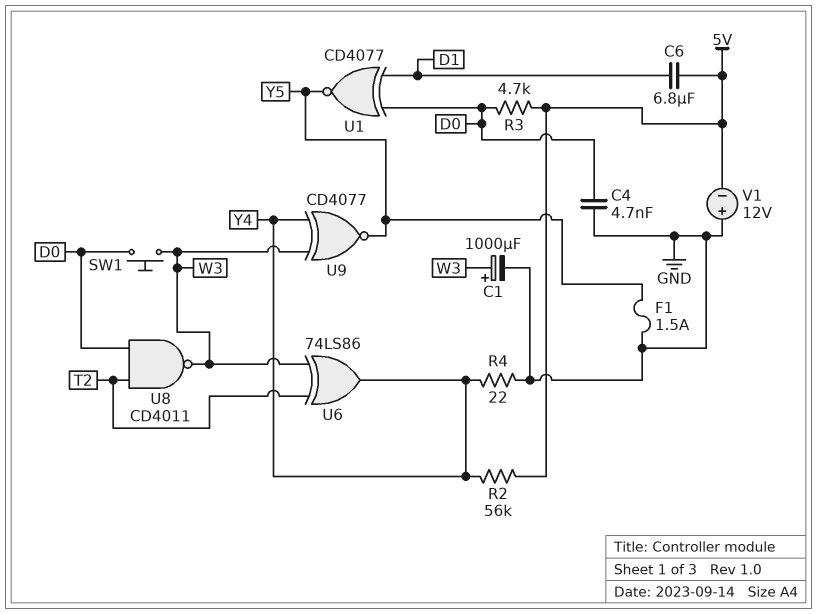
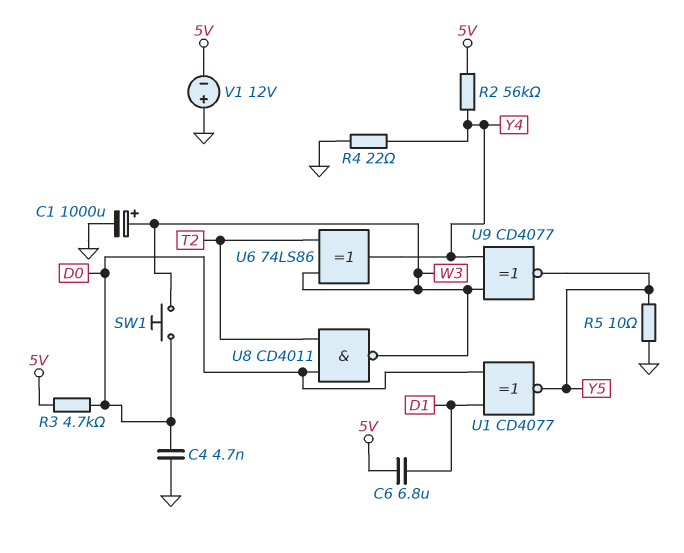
F1: 1.5A (GND, Y5) -> none
R5: none -> 10 (GND, Y5)

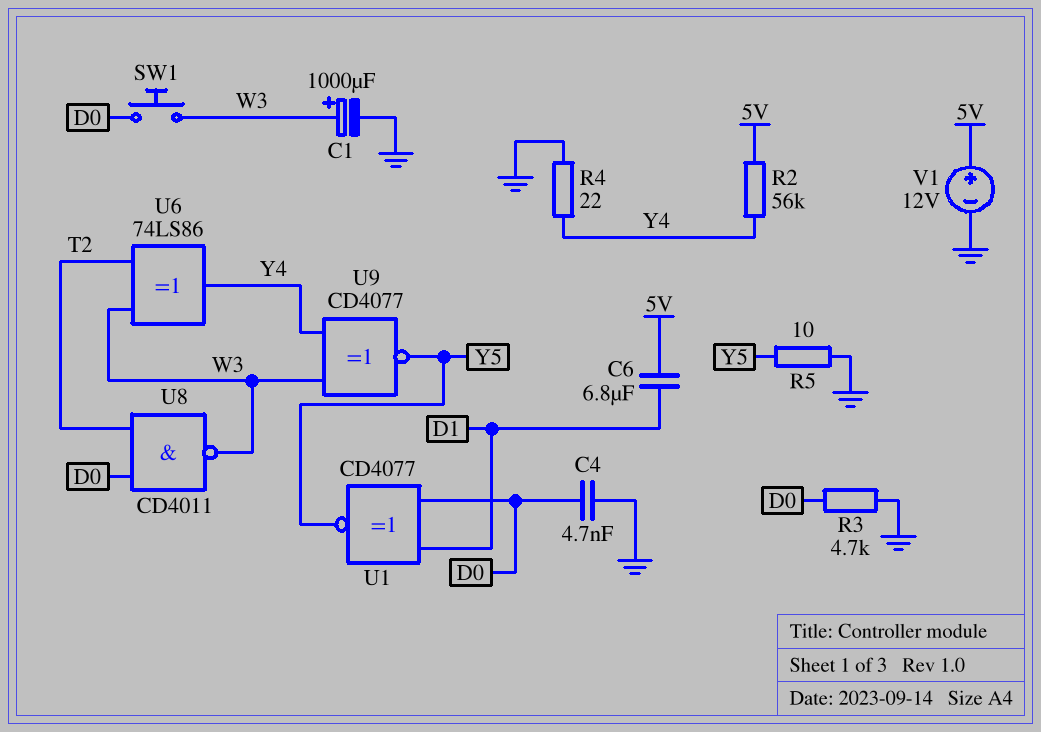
R3: 4.7k (5V, D0) -> 4.7k (D0, GND)
V1: 12V (plus GND, minus 5V) -> 12V (plus 5V, minus GND)

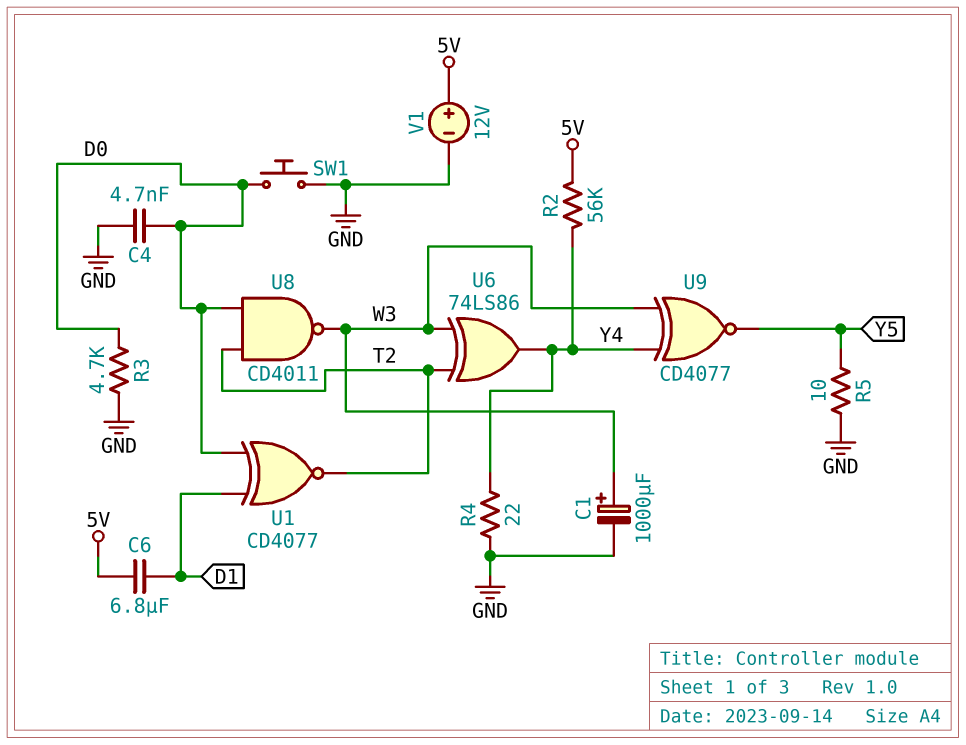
SW1: button (D0, W3) -> button (D0, GND)
U1: XNOR CD4077 (in D0, in D1, out Y5) -> XNOR CD4077 (in D0, in D1, out T2)

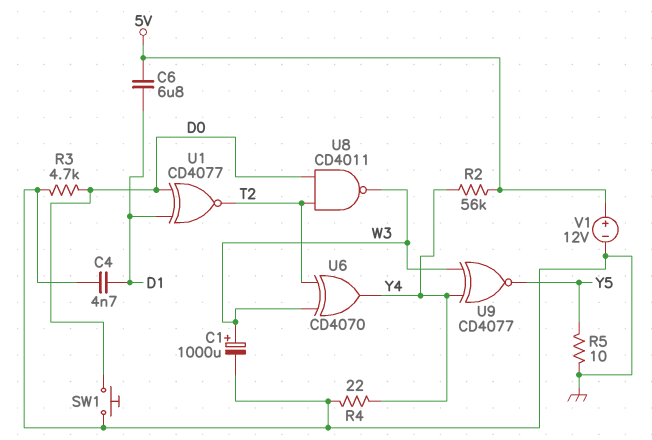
C4: 4.7nF (D0, GND) -> 4.7nF (D1, GND)
U6: XOR 74LS86 (in T2, in W3, out Y4) -> XOR CD4070 (in T2, in W3, out Y4)

